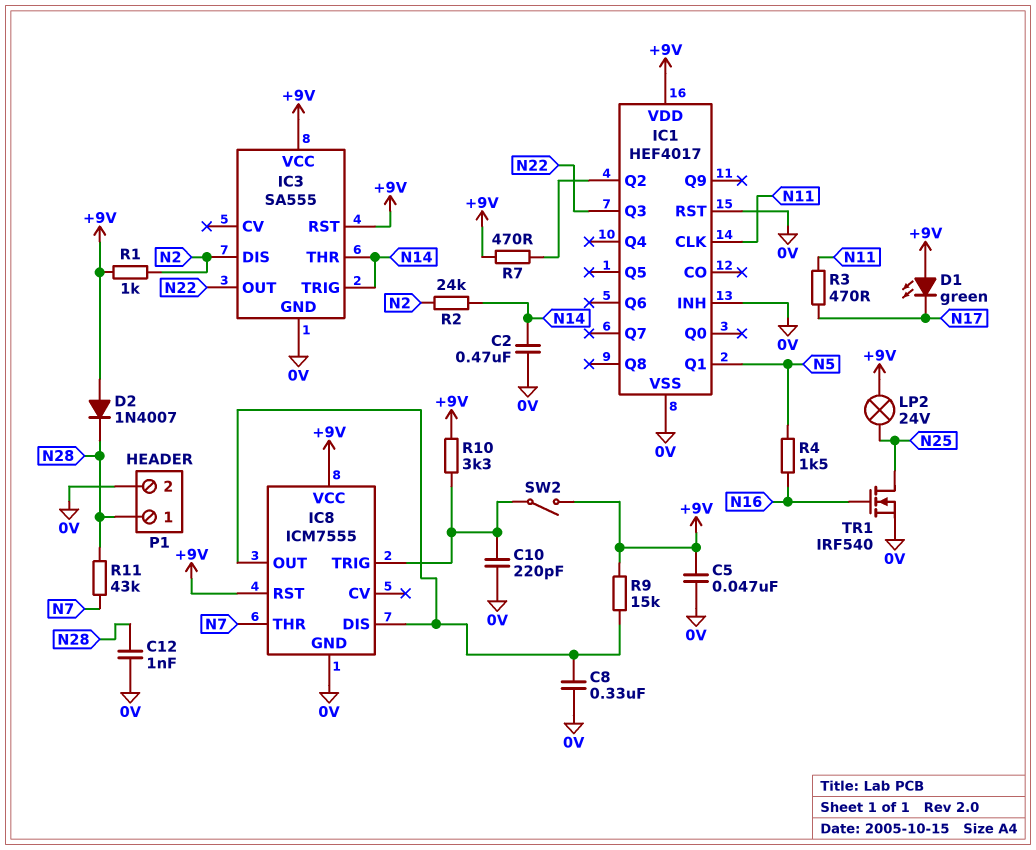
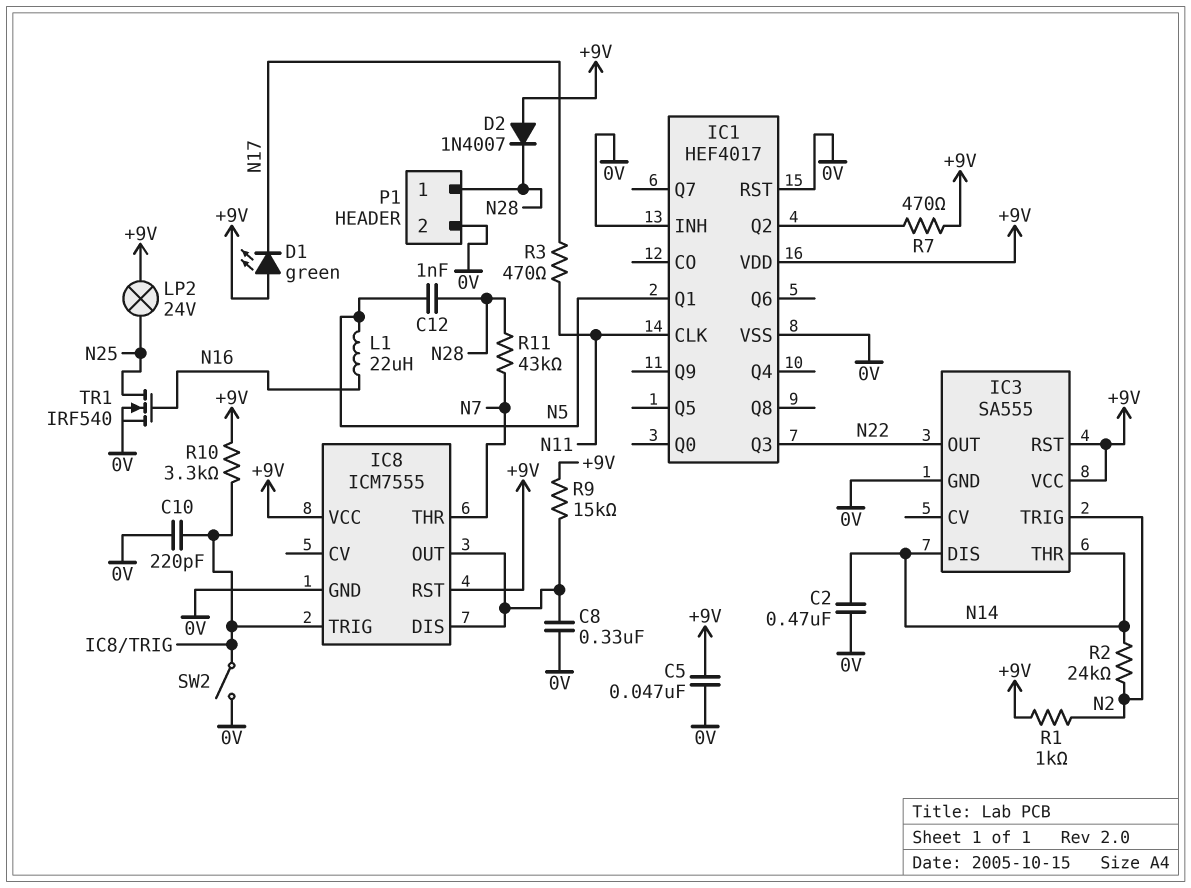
C12: 1nF (0V, N28) -> 1nF (N5, N28)
IC3 pin DIS: N2 -> N14
IC3 pin TRIG: N14 -> N2
L1: none -> 22uH (N5, N16)
R4: 1.5k (N5, N16) -> none
SW2: switch (+9V, IC8/TRIG) -> switch (0V, IC8/TRIG)

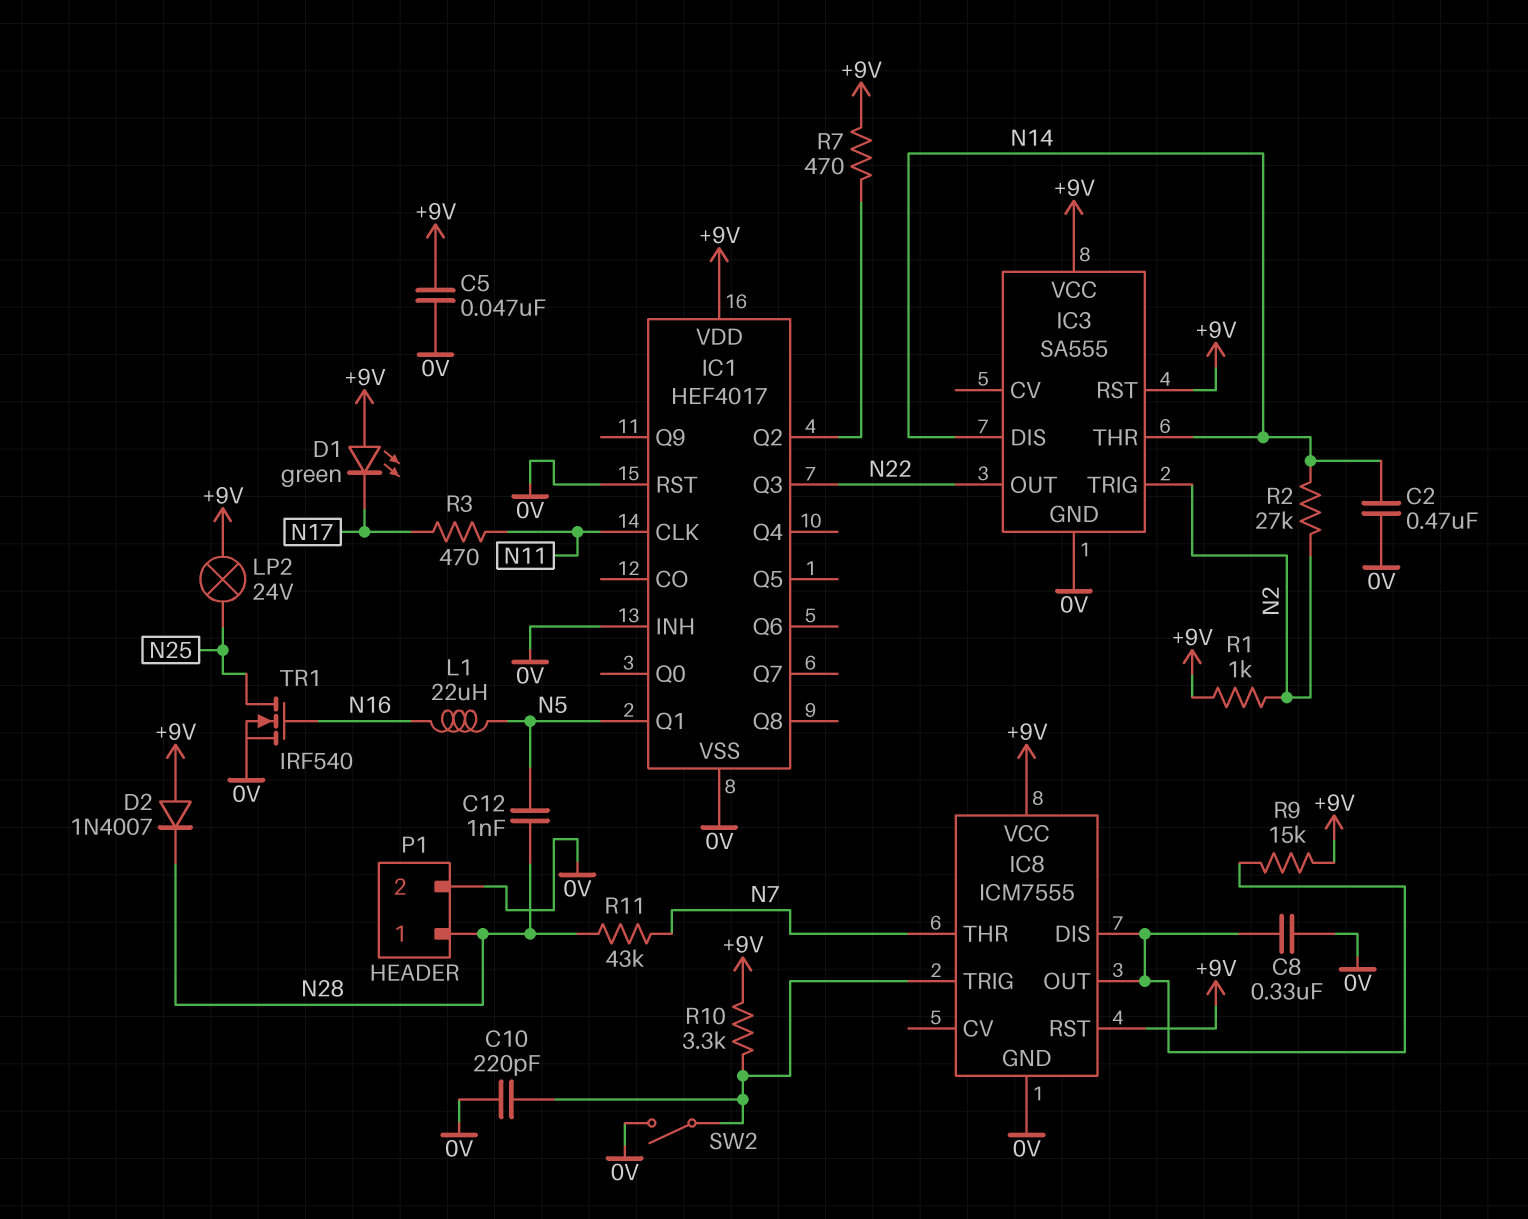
R2: 24k (N2, N14) -> 27k (N2, N14)

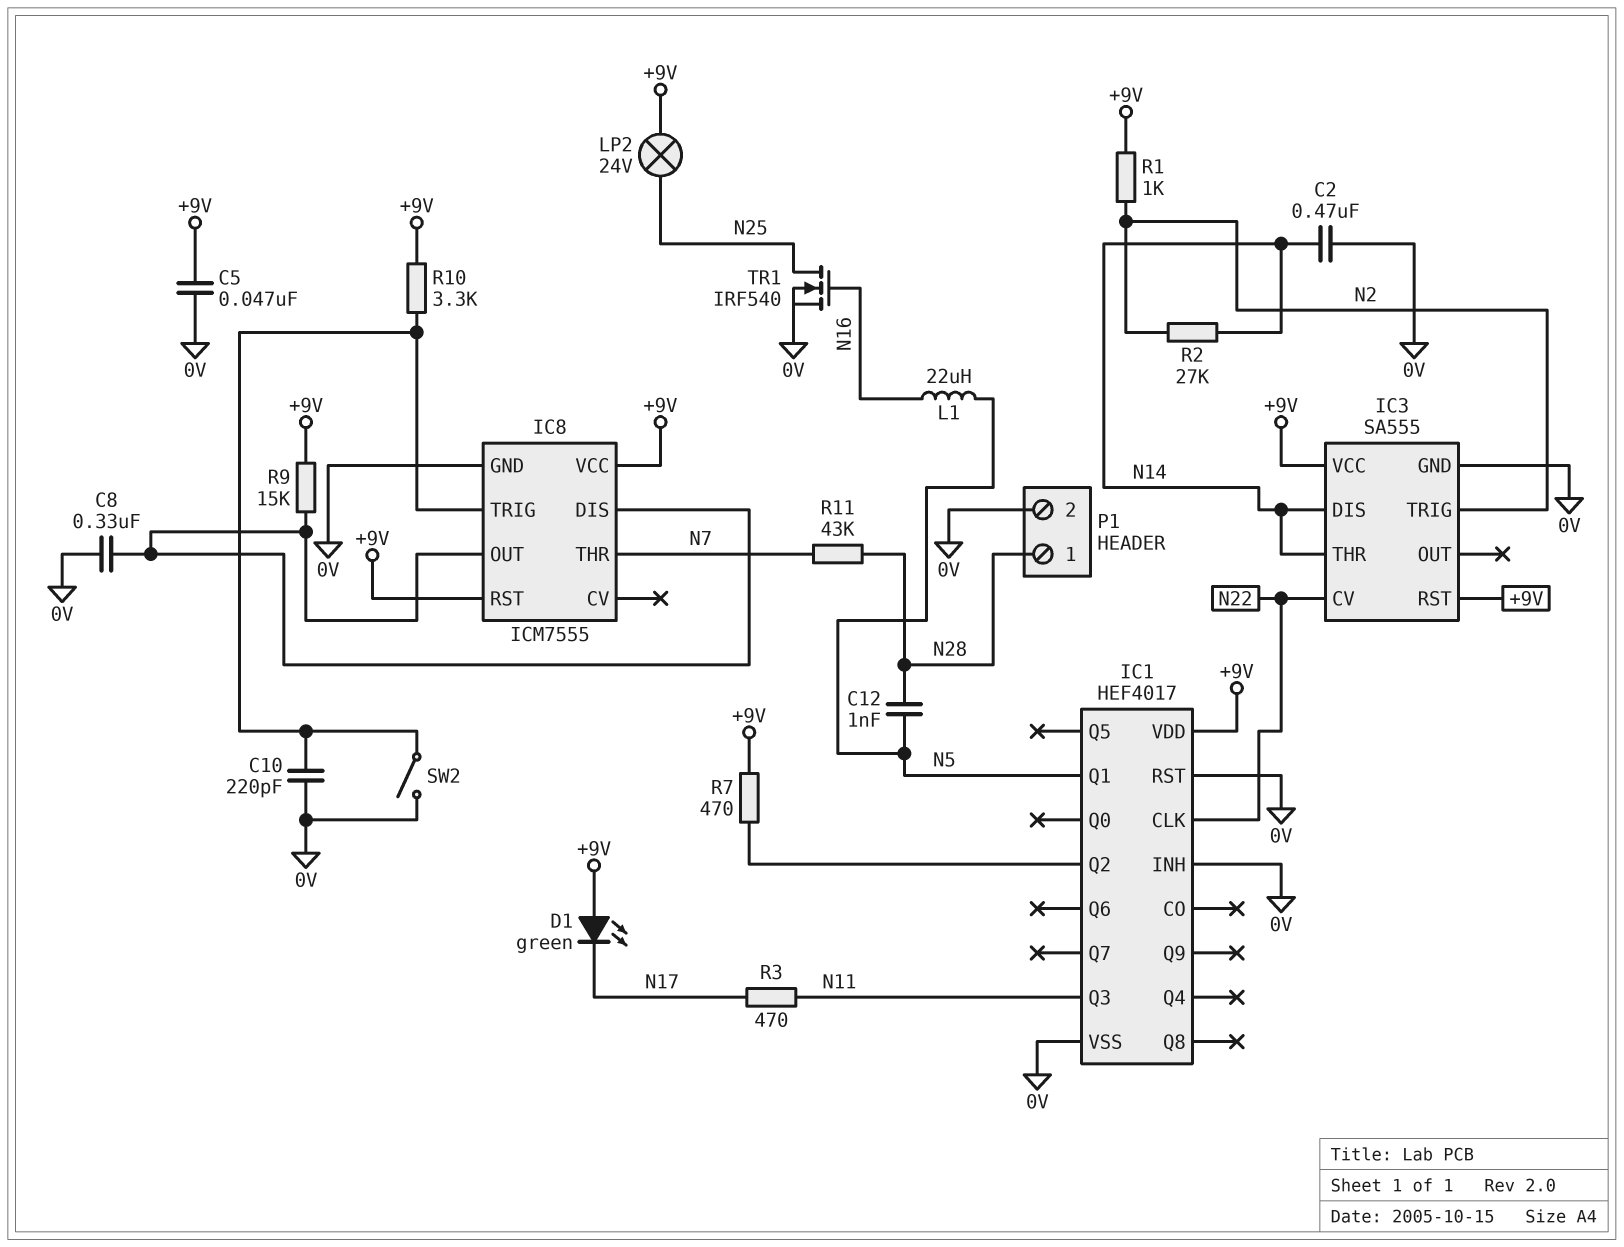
D2: diode 1N4007 (A +9V, K N28) -> none
IC1 pin CLK: N11 -> N22
IC1 pin Q3: N22 -> N11
IC3 pin CV: none -> N22
IC3 pin OUT: N22 -> none

